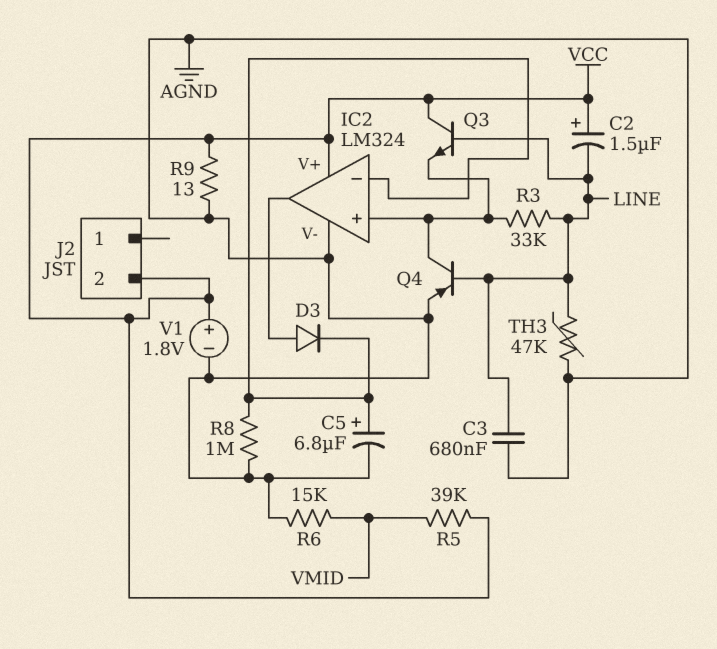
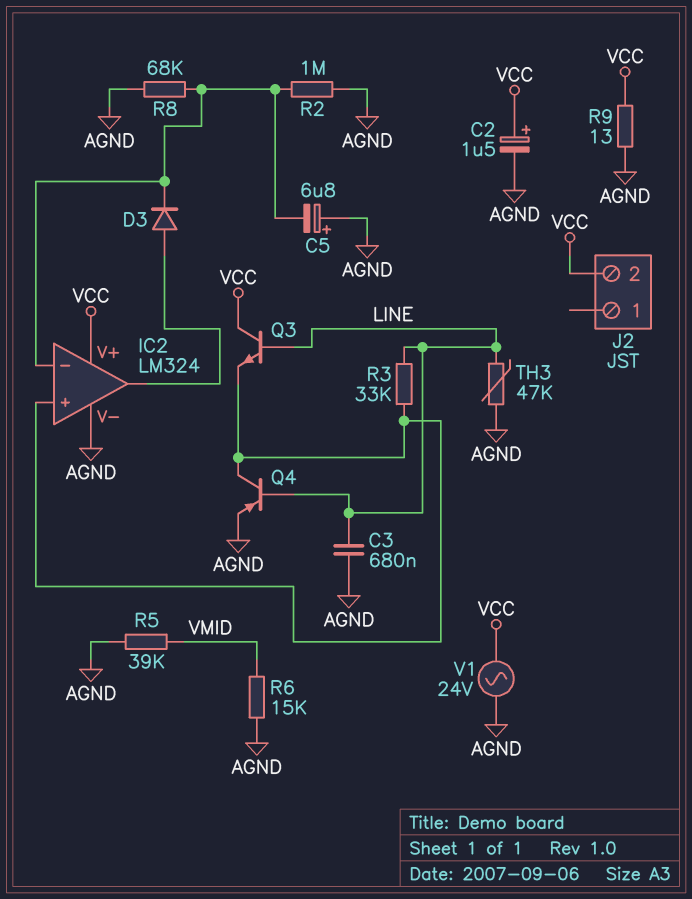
C2: 1.5uF (plus VCC, minus LINE) -> 1.5uF (plus VCC, minus AGND)
C5: 6.8uF (plus IC2/in-, minus AGND) -> 6.8uF (plus AGND, minus IC2/in-)
R2: none -> 1M (AGND, IC2/in-)
R5: 39k (VCC, VMID) -> 39k (AGND, VMID)
R8: 1M (AGND, IC2/in-) -> 68k (AGND, IC2/in-)
V1: 1.8V (plus VCC, minus AGND) -> AC 24V (AGND, VCC)

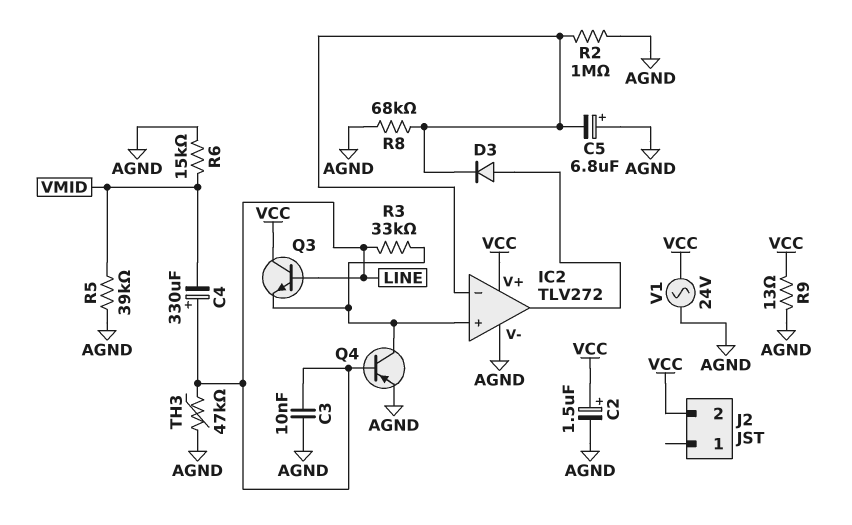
C3: 680nF (AGND, LINE) -> 10nF (AGND, LINE)
C4: none -> 330uF (plus LINE, minus VMID)
IC2: LM324 -> TLV272

